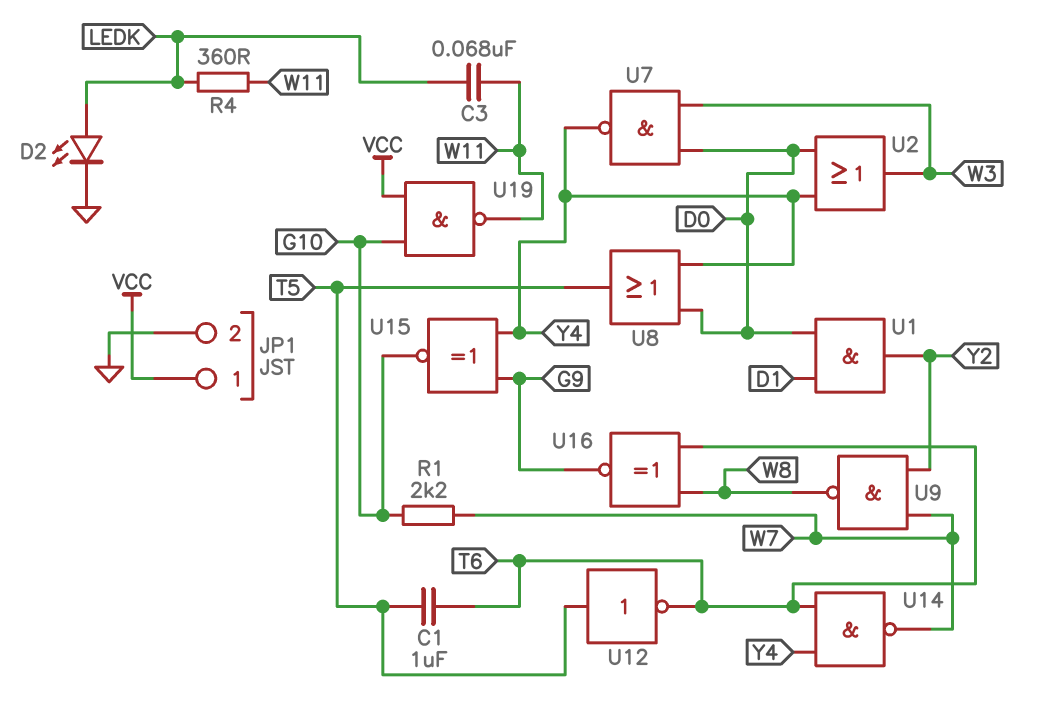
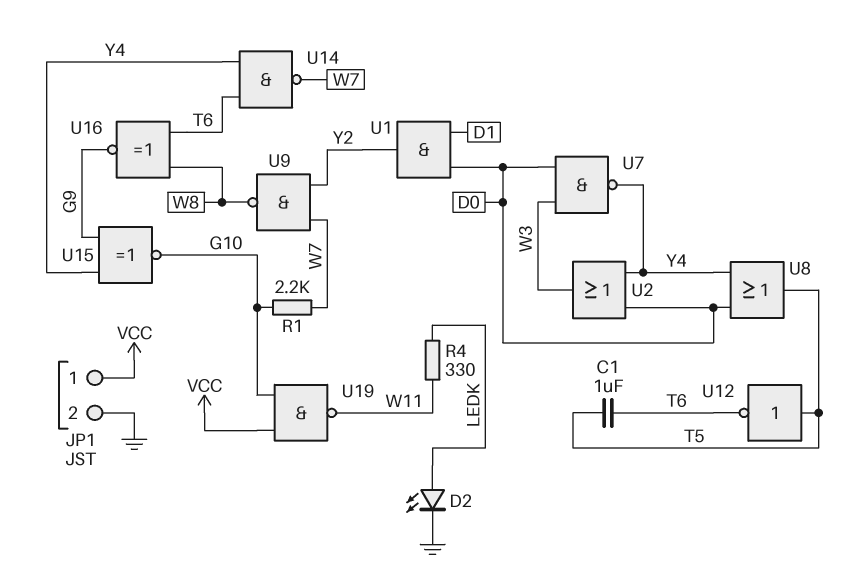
C3: 68nF (LEDK, W11) -> none
R4: 360 (LEDK, W11) -> 330 (LEDK, W11)

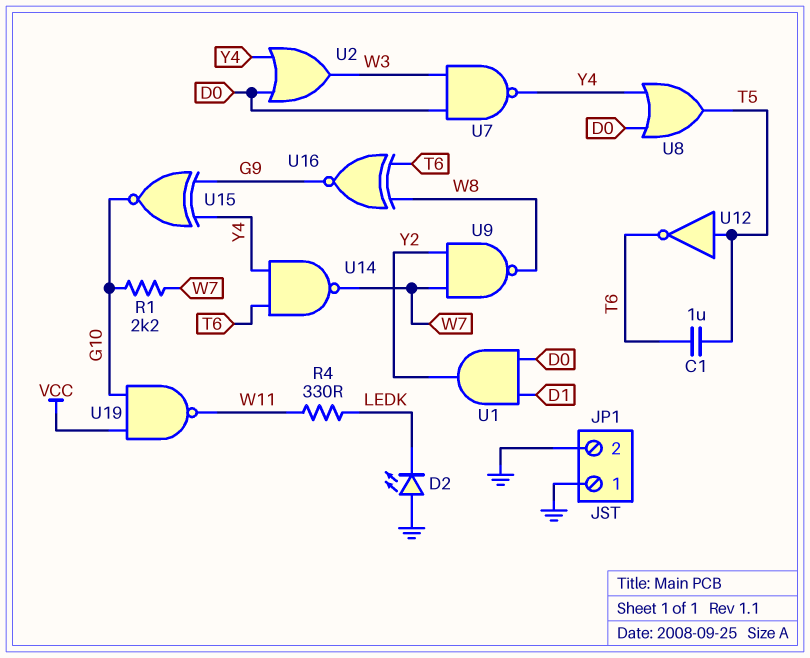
D2: LED (A LEDK, K GND) -> LED (A GND, K LEDK)
JP1 pin 1: VCC -> GND

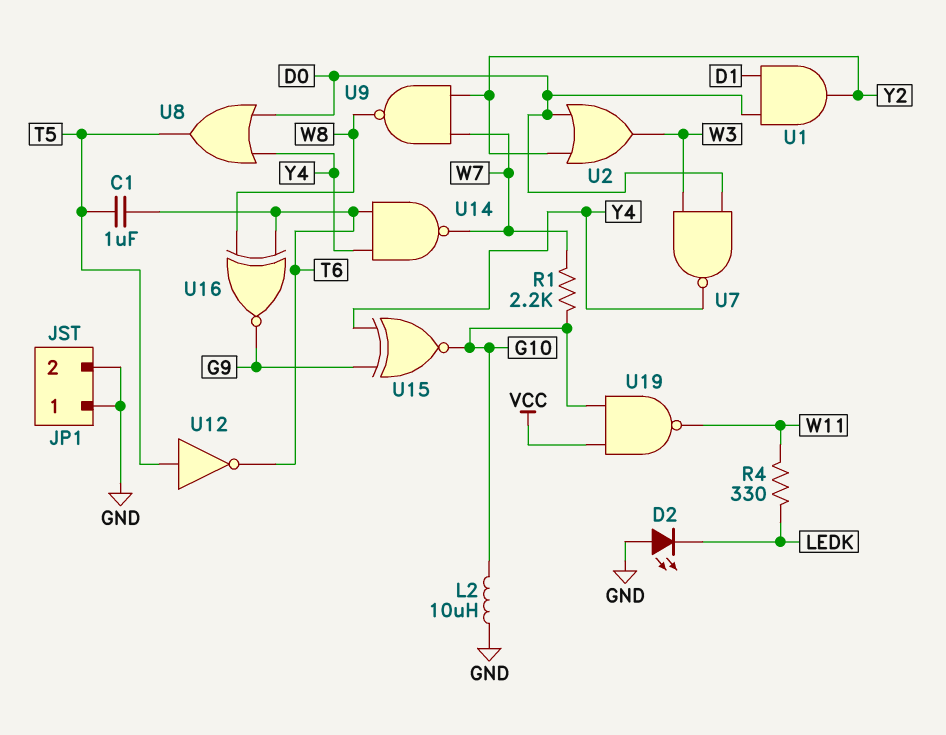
L2: none -> 10uH (G10, GND)
U2: OR (in D0, in Y4, out W3) -> OR (in D0, in Y2, out W3)

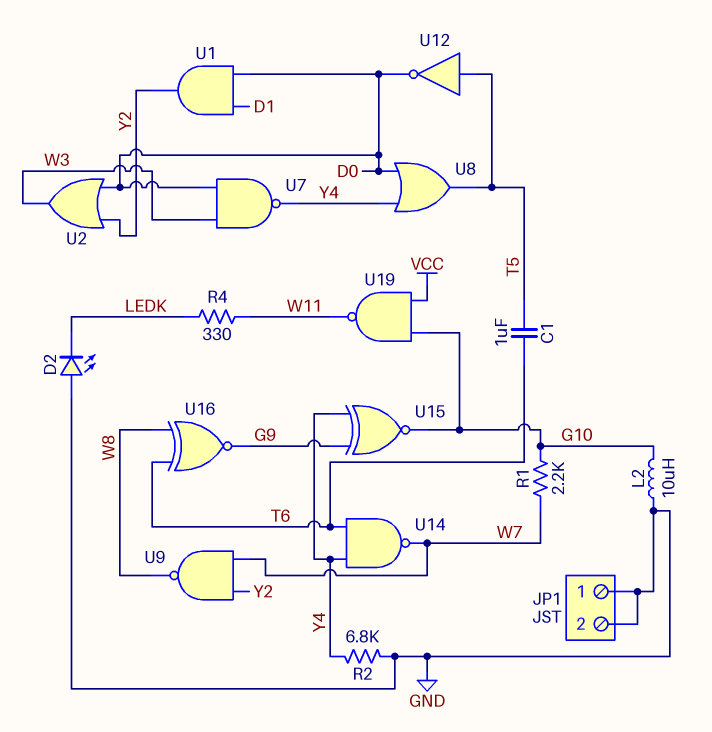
R2: none -> 6.8k (GND, Y4)
U12: NOT (in T5, out T6) -> NOT (in T5, out D0)

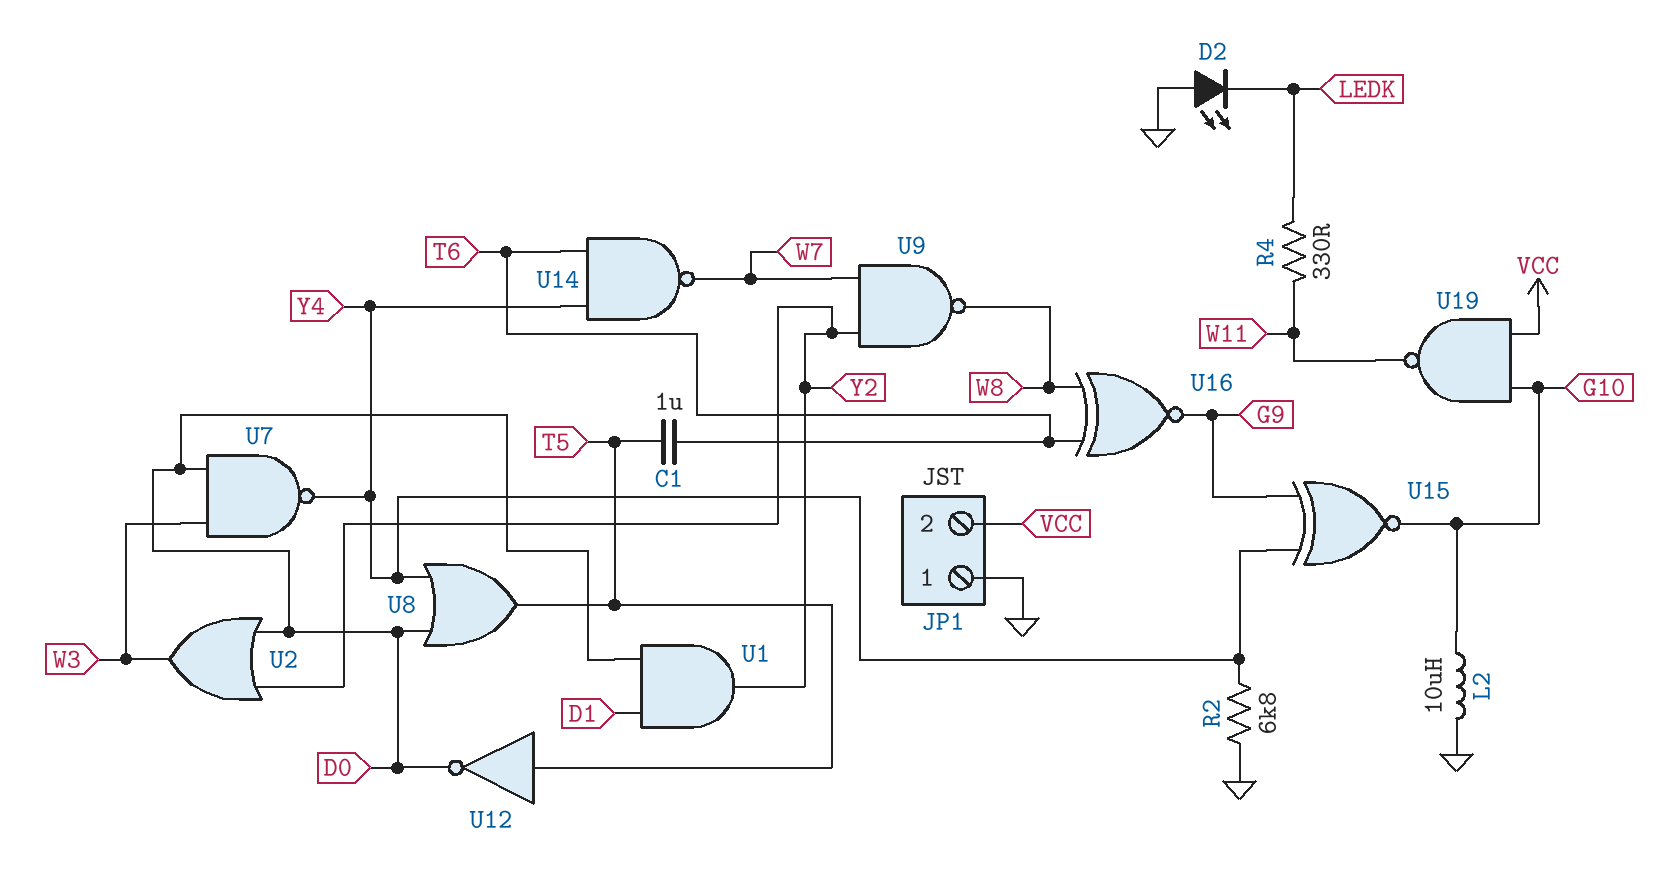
JP1 pin 2: GND -> VCC
R1: 2.2k (G10, W7) -> none

